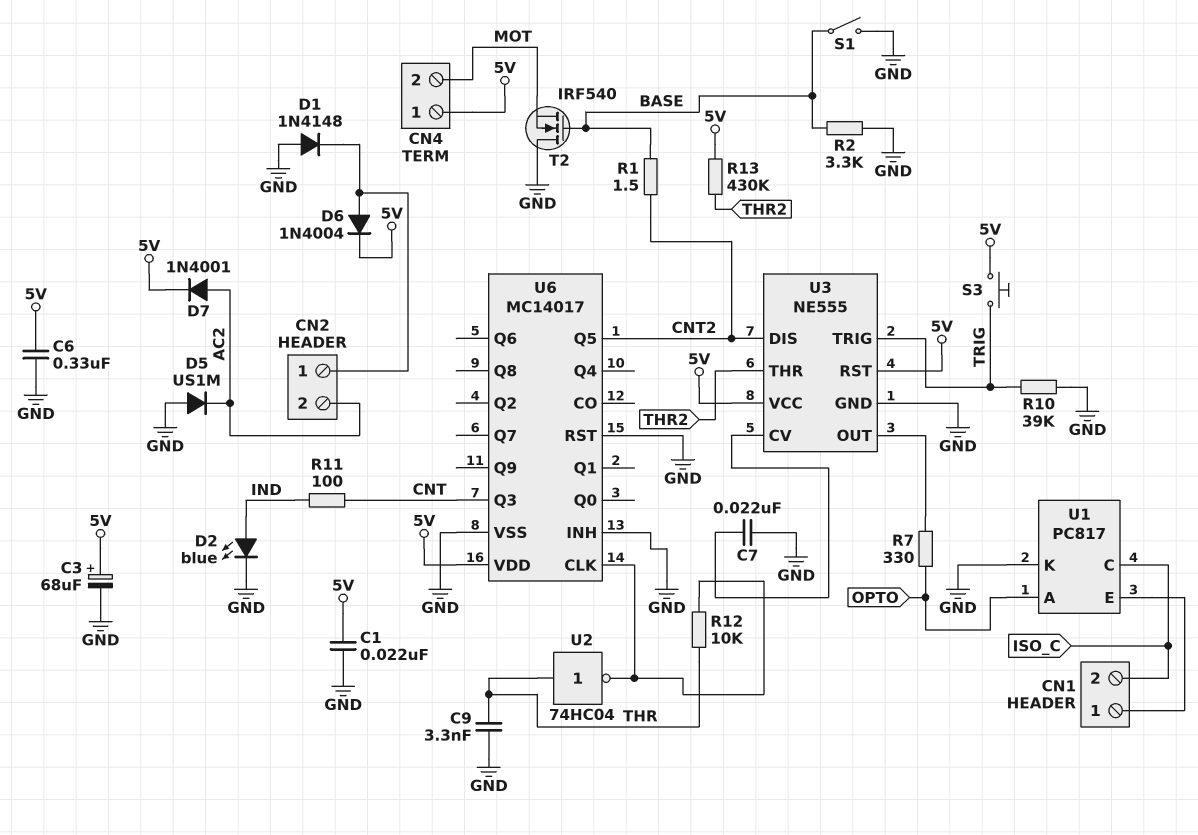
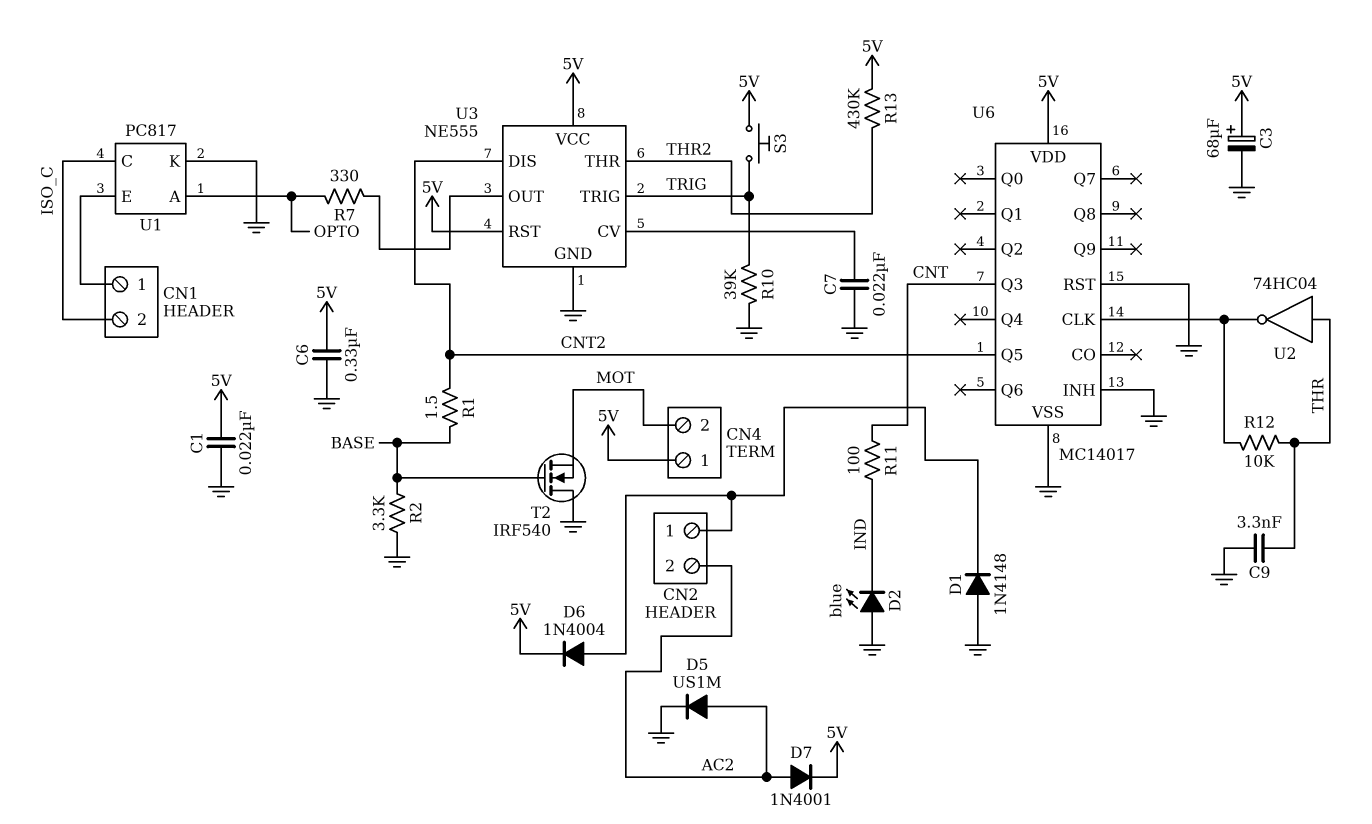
D2: LED blue (A IND, K GND) -> LED blue (A GND, K IND)
D5: diode US1M (A GND, K AC2) -> diode US1M (A AC2, K GND)
S1: switch (BASE, GND) -> none

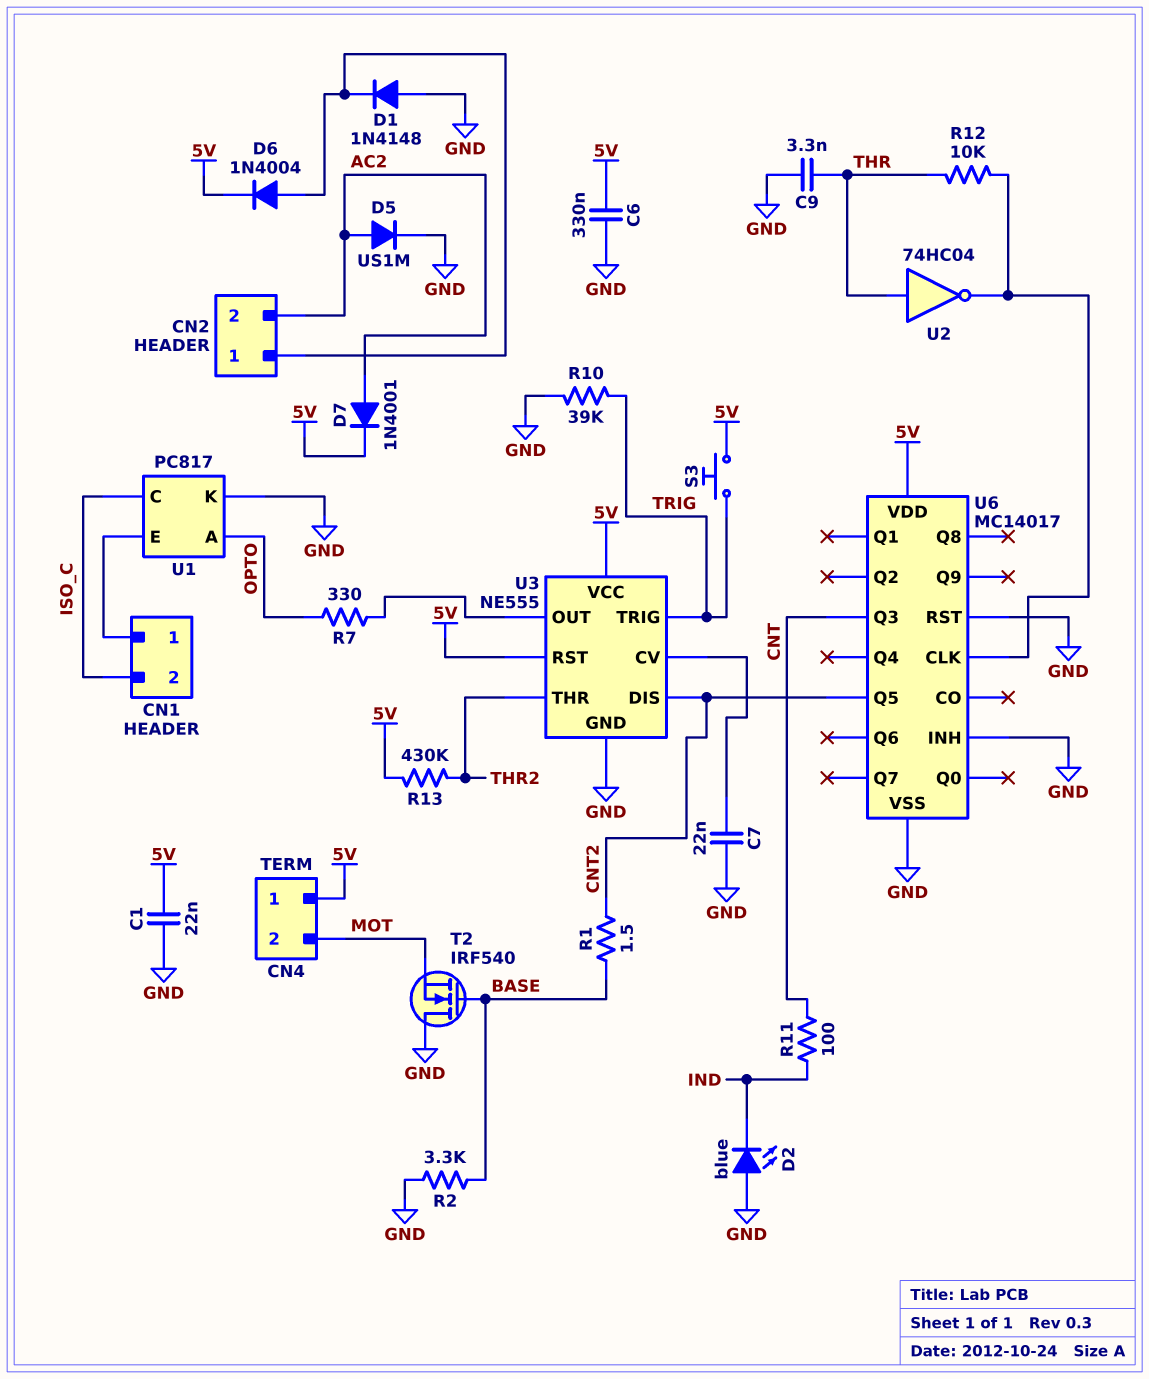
C3: 68uF (plus 5V, minus GND) -> none

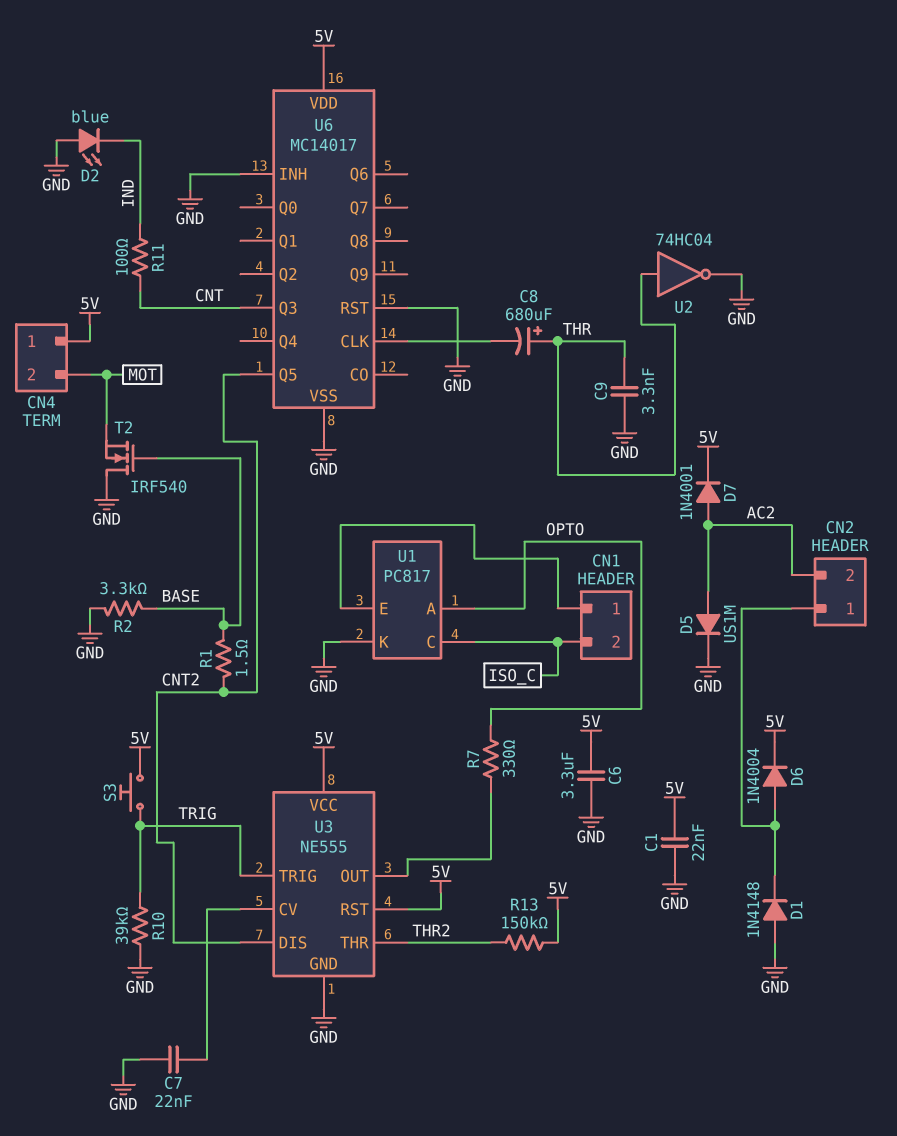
C6: 330nF (5V, GND) -> 3.3uF (5V, GND)
C8: none -> 680uF (plus THR, minus U6/CLK)
R12: 10k (THR, U6/CLK) -> none
R13: 430k (5V, THR2) -> 150k (5V, THR2)
U2: NOT 74HC04 (in THR, out U6/CLK) -> NOT 74HC04 (in THR, out GND)

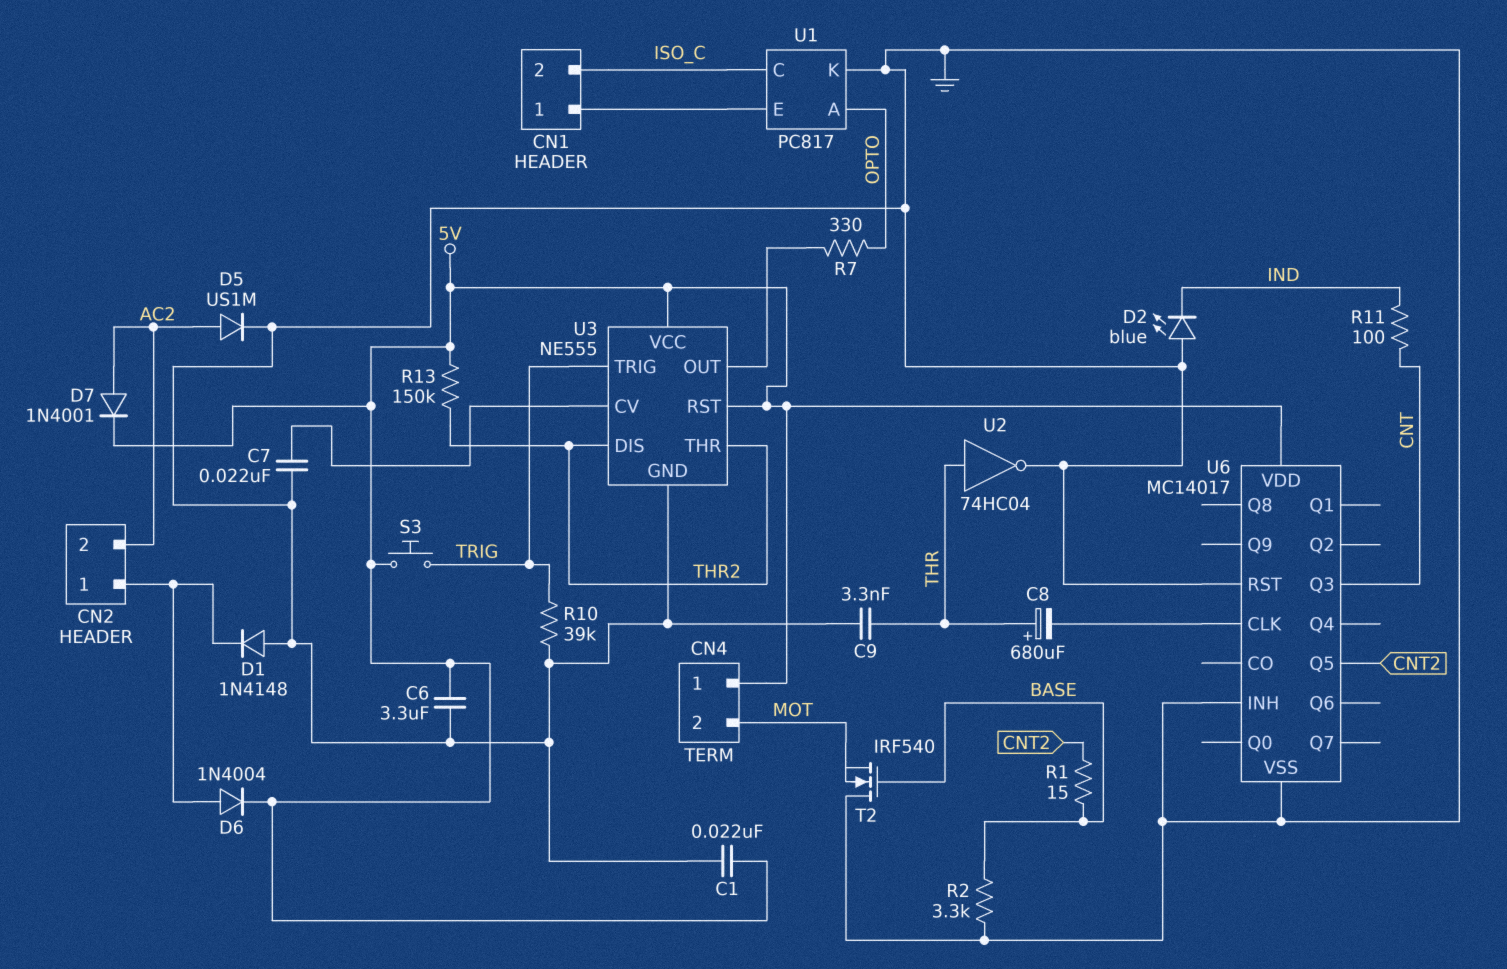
R1: 1.5 (BASE, CNT2) -> 15 (BASE, CNT2)
U3 pin DIS: CNT2 -> THR2

